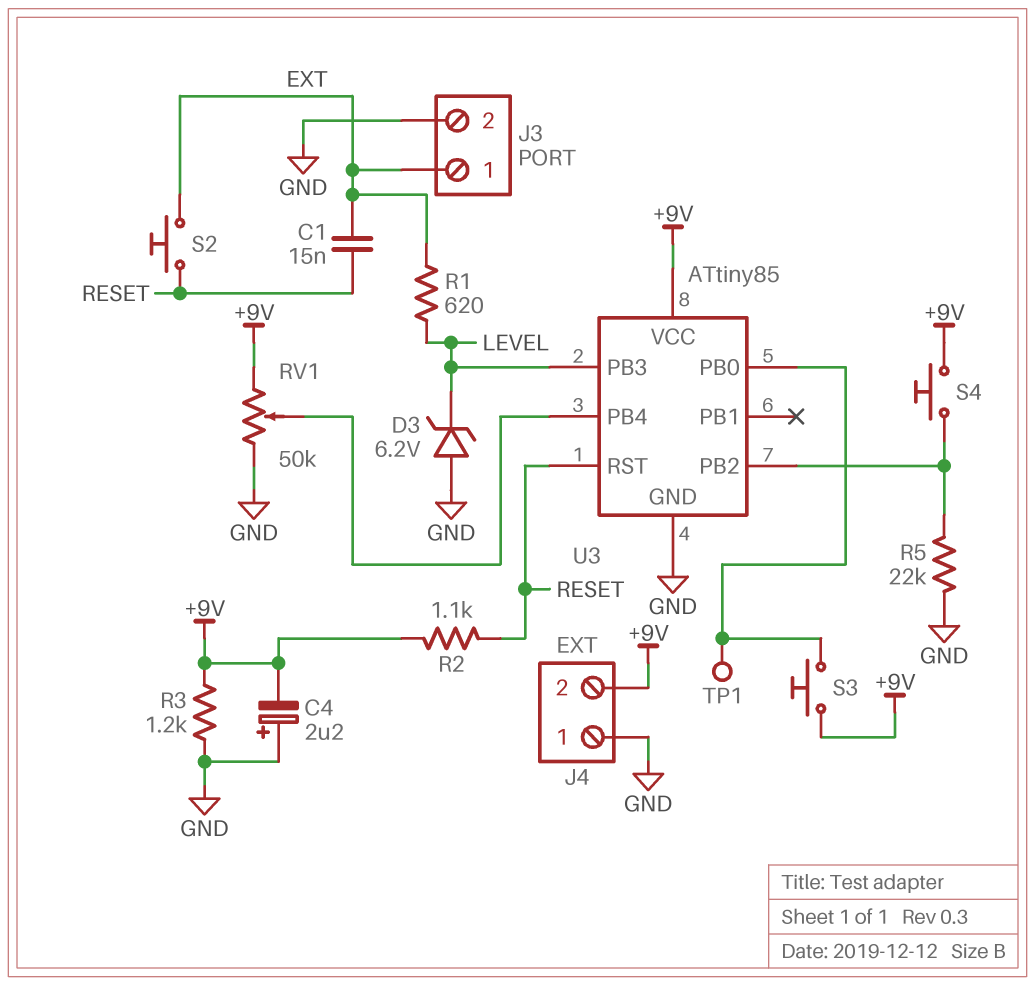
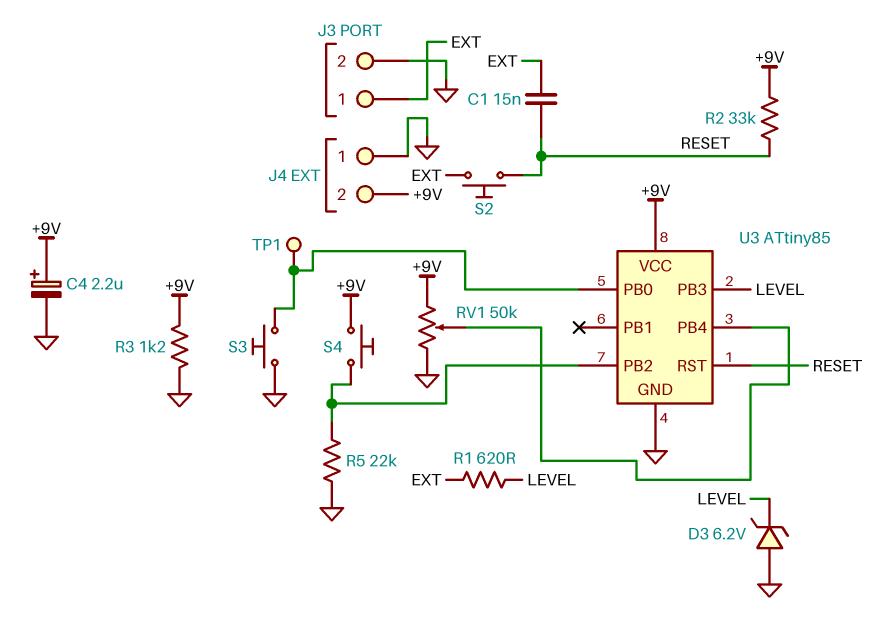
C4: 2.2uF (plus GND, minus +9V) -> 2.2uF (plus +9V, minus GND)
R2: 1.1k (+9V, RESET) -> 33k (+9V, RESET)
S3: button (+9V, U3/PB0) -> button (GND, U3/PB0)

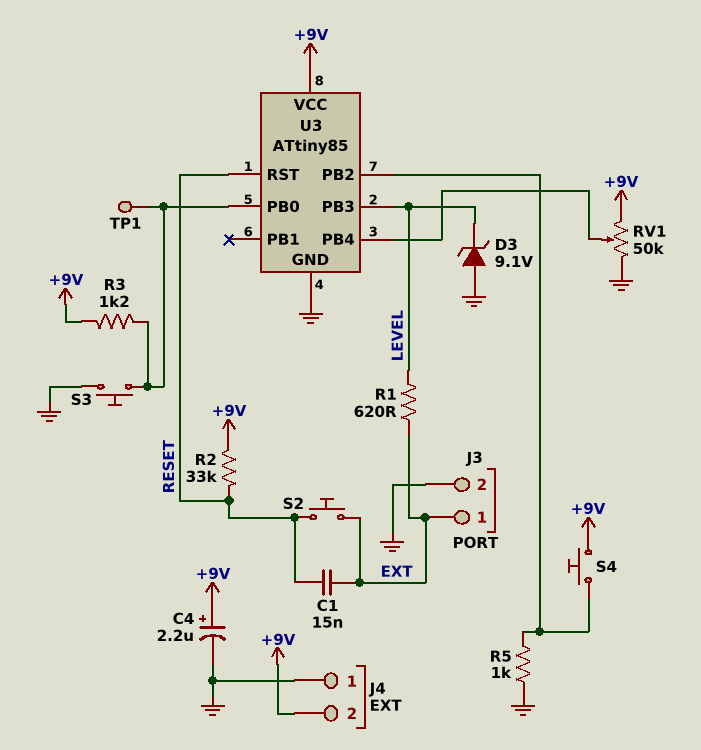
D3: zener 6.2V (A GND, K LEVEL) -> zener 9.1V (A GND, K LEVEL)
R3: 1.2k (+9V, GND) -> 1.2k (+9V, U3/PB0)
R5: 22k (GND, U3/PB2) -> 1k (GND, U3/PB2)

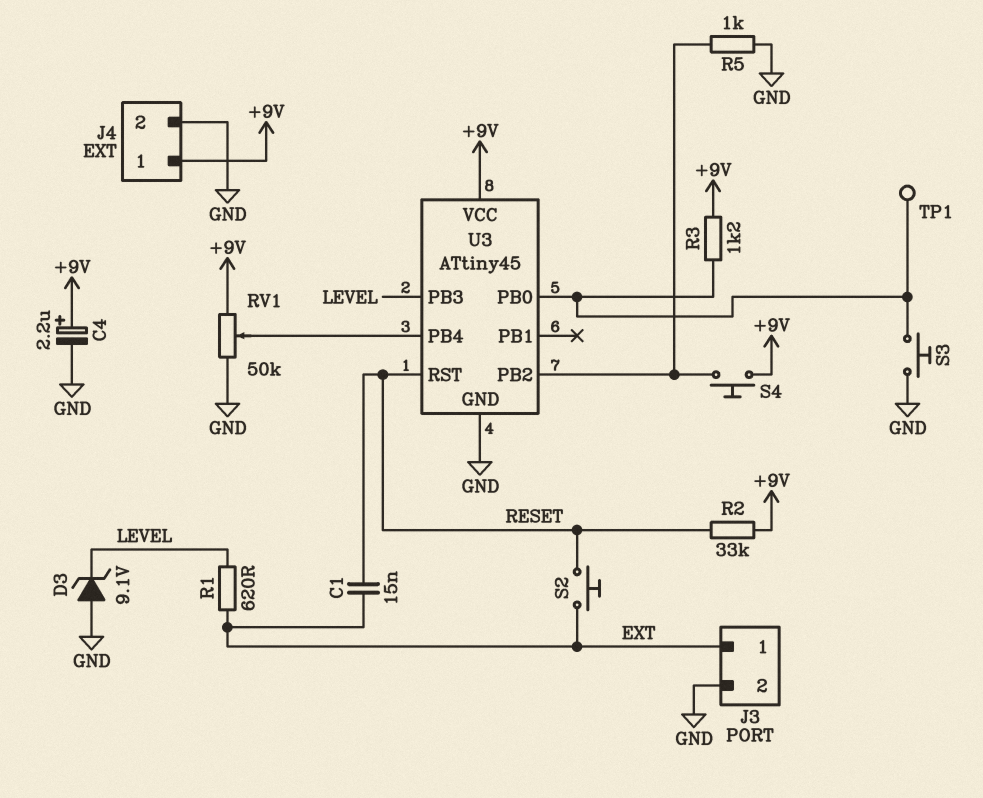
J4 pin 1: GND -> +9V
J4 pin 2: +9V -> GND
U3: ATtiny85 -> ATtiny45

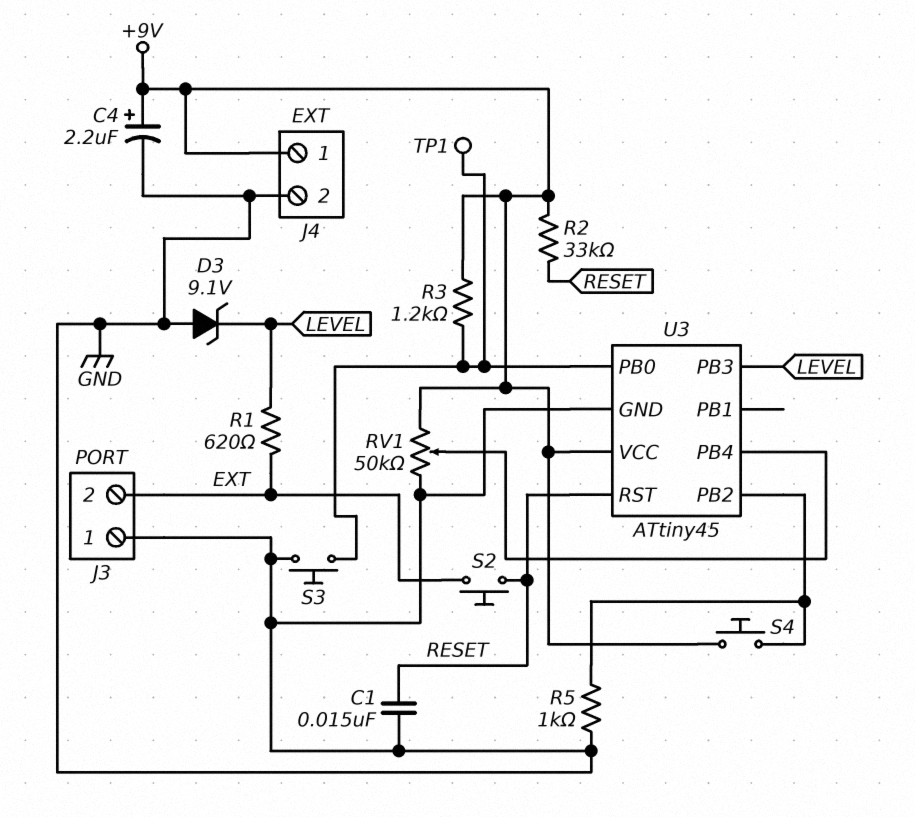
C1: 15nF (EXT, RESET) -> 15nF (GND, RESET)
J3 pin 1: EXT -> GND
J3 pin 2: GND -> EXT

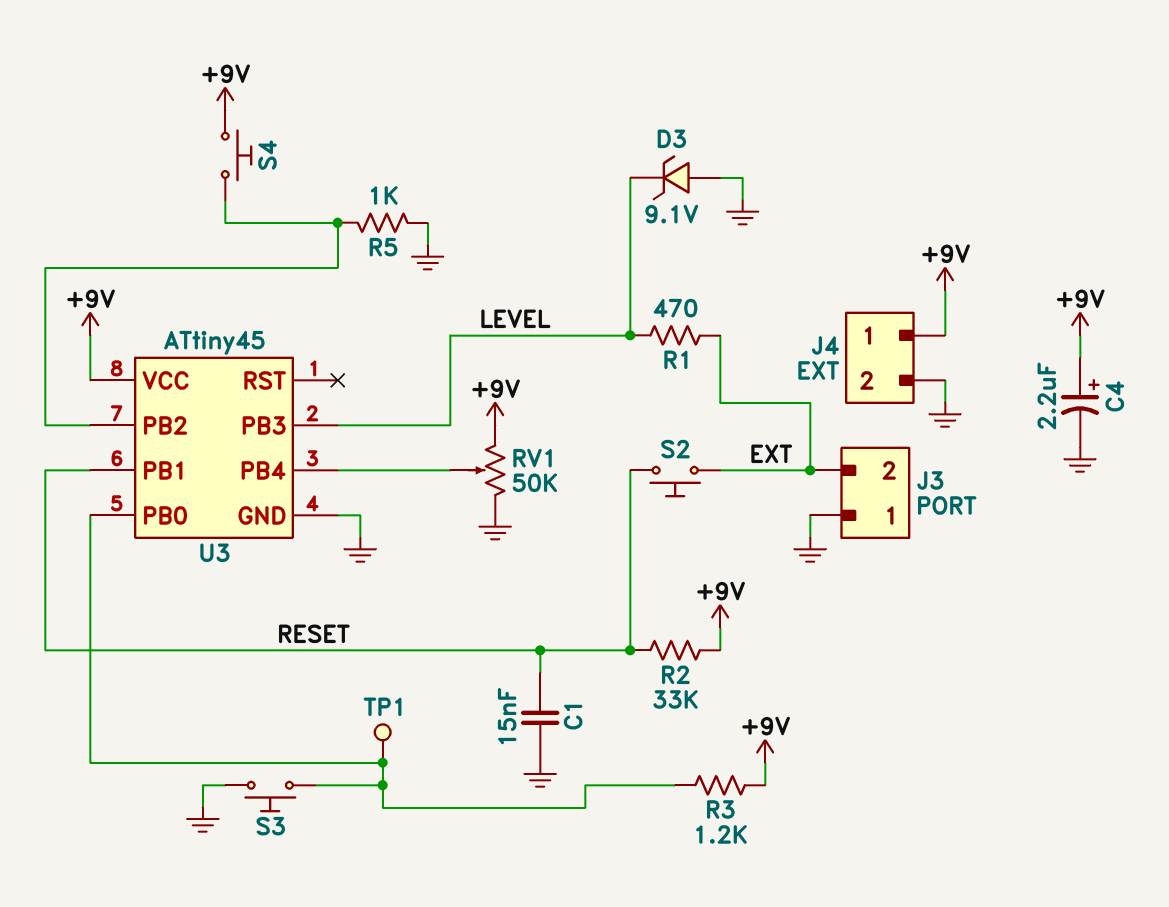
R1: 620 (EXT, LEVEL) -> 470 (EXT, LEVEL)
U3 pin PB1: none -> RESET
U3 pin RST: RESET -> none

